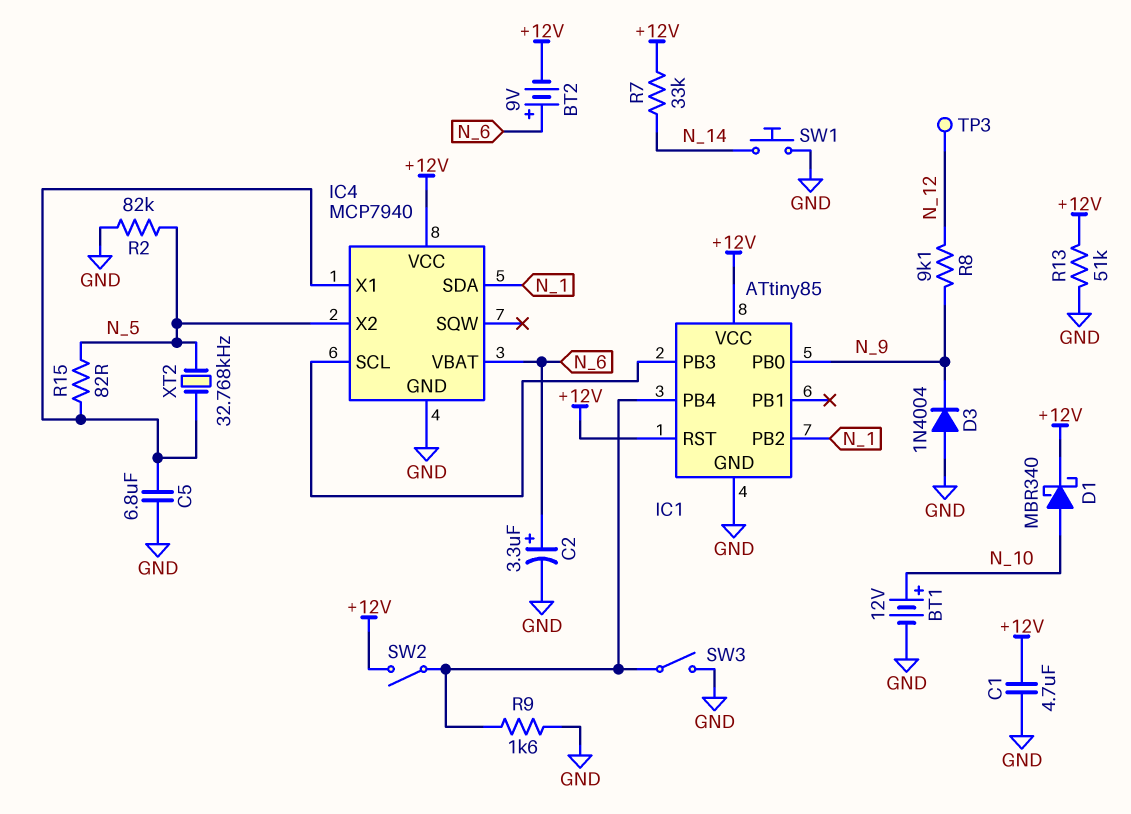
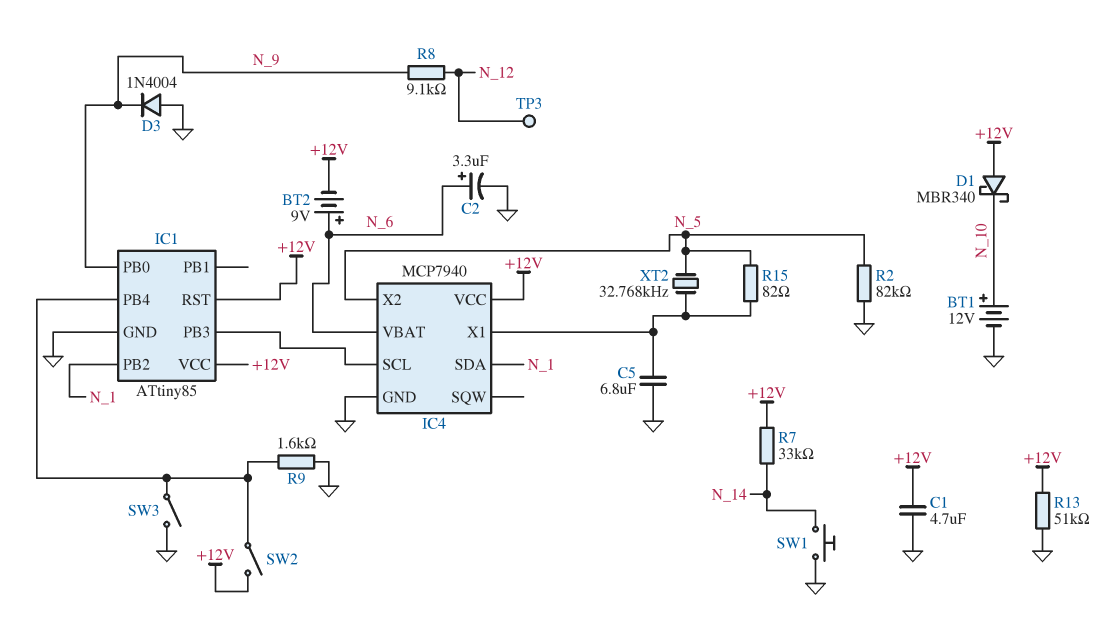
D1: schottky MBR340 (A N_10, K +12V) -> schottky MBR340 (A +12V, K N_10)

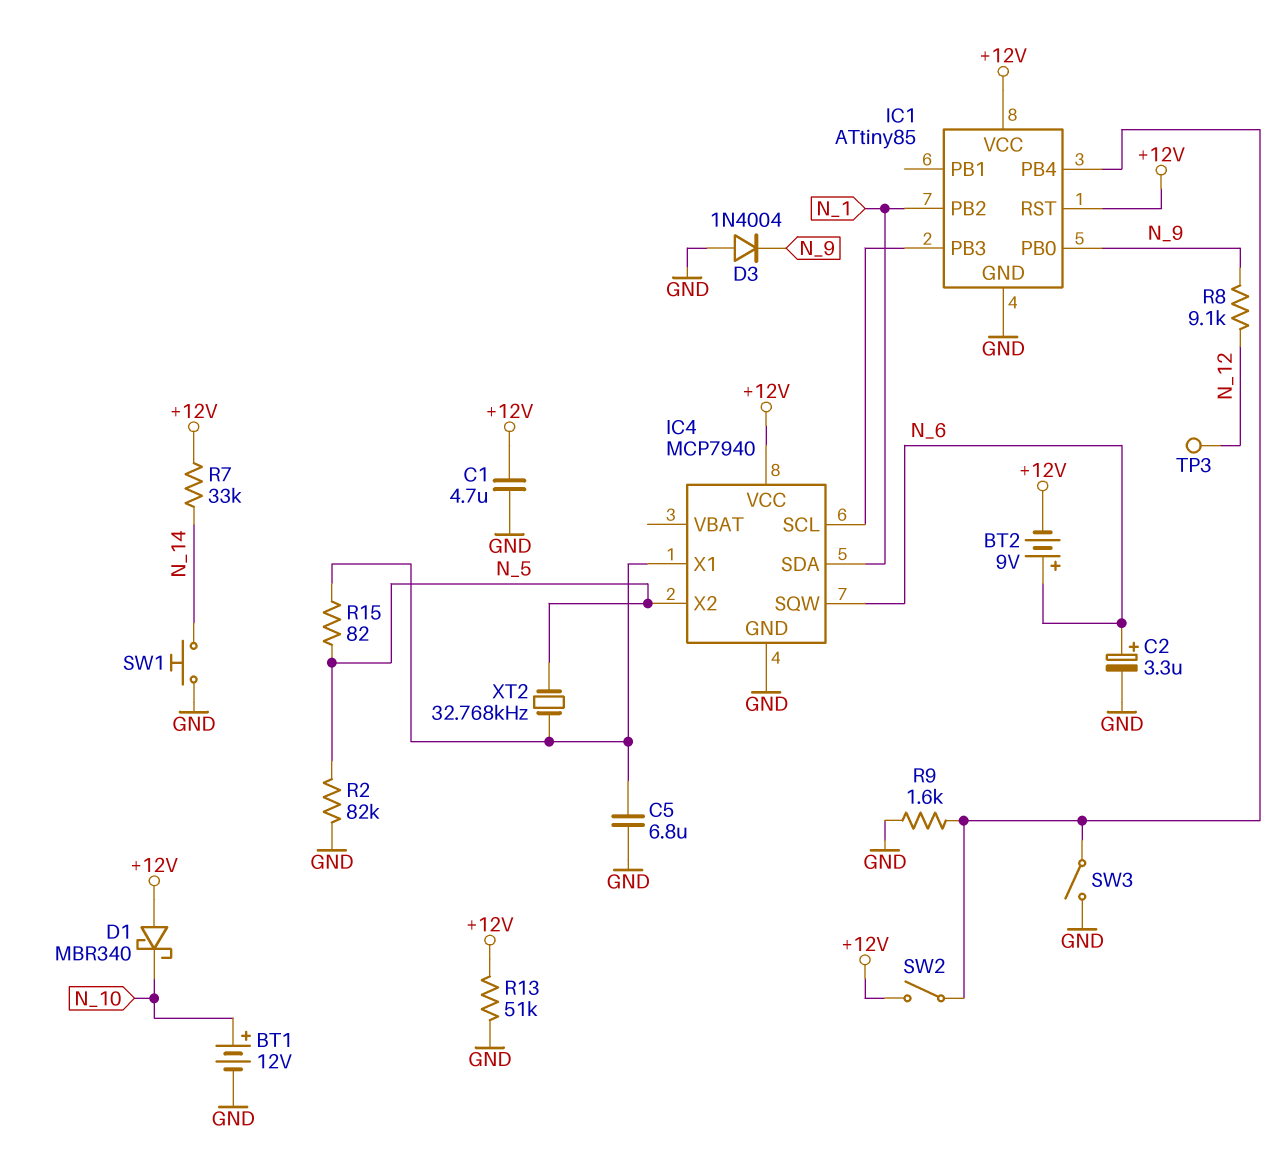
IC4 pin SQW: none -> N_6
IC4 pin VBAT: N_6 -> none

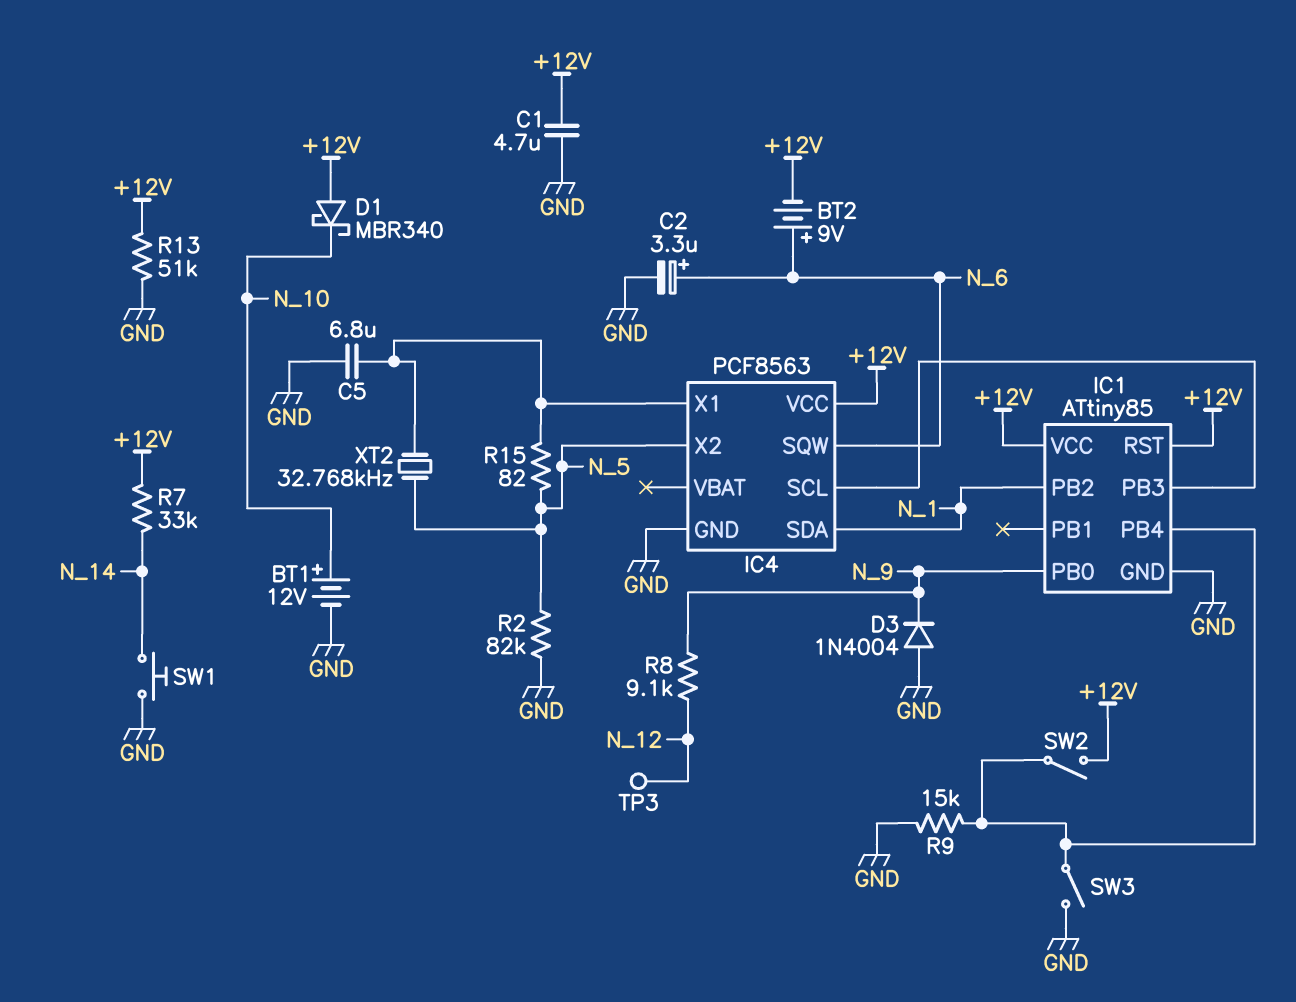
IC4: MCP7940 -> PCF8563
R9: 1.6k (GND, IC1/PB4) -> 15k (GND, IC1/PB4)

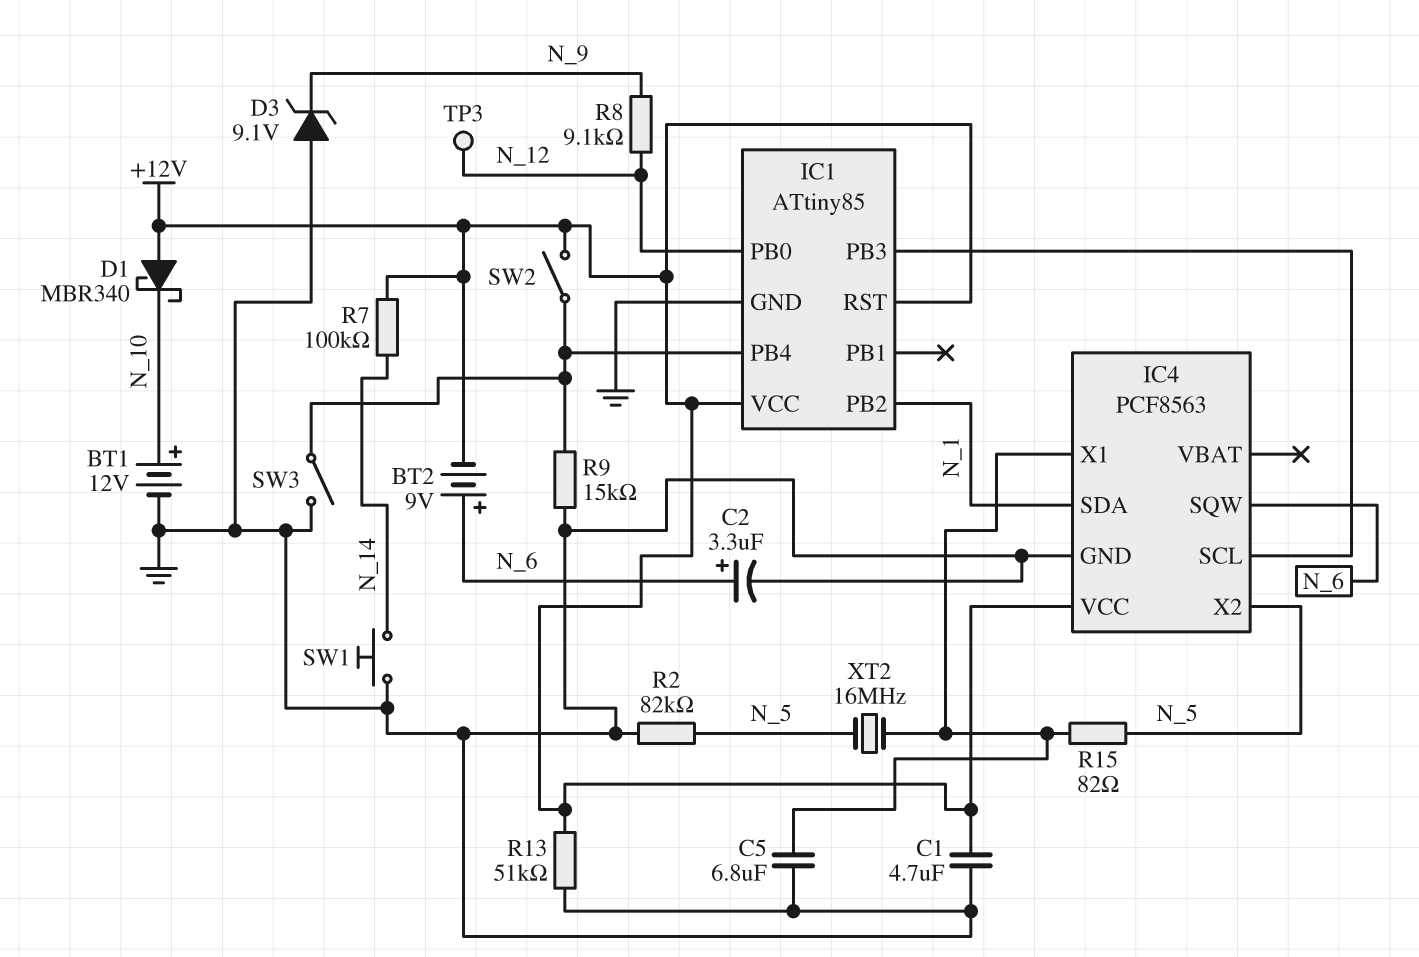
D3: diode 1N4004 (A GND, K N_9) -> zener 9.1V (A GND, K N_9)
IC1 pin PB0: N_9 -> N_12
R7: 33k (+12V, N_14) -> 100k (+12V, N_14)
XT2: 32.768kHz (IC4/X1, N_5) -> 16MHz (IC4/X1, N_5)

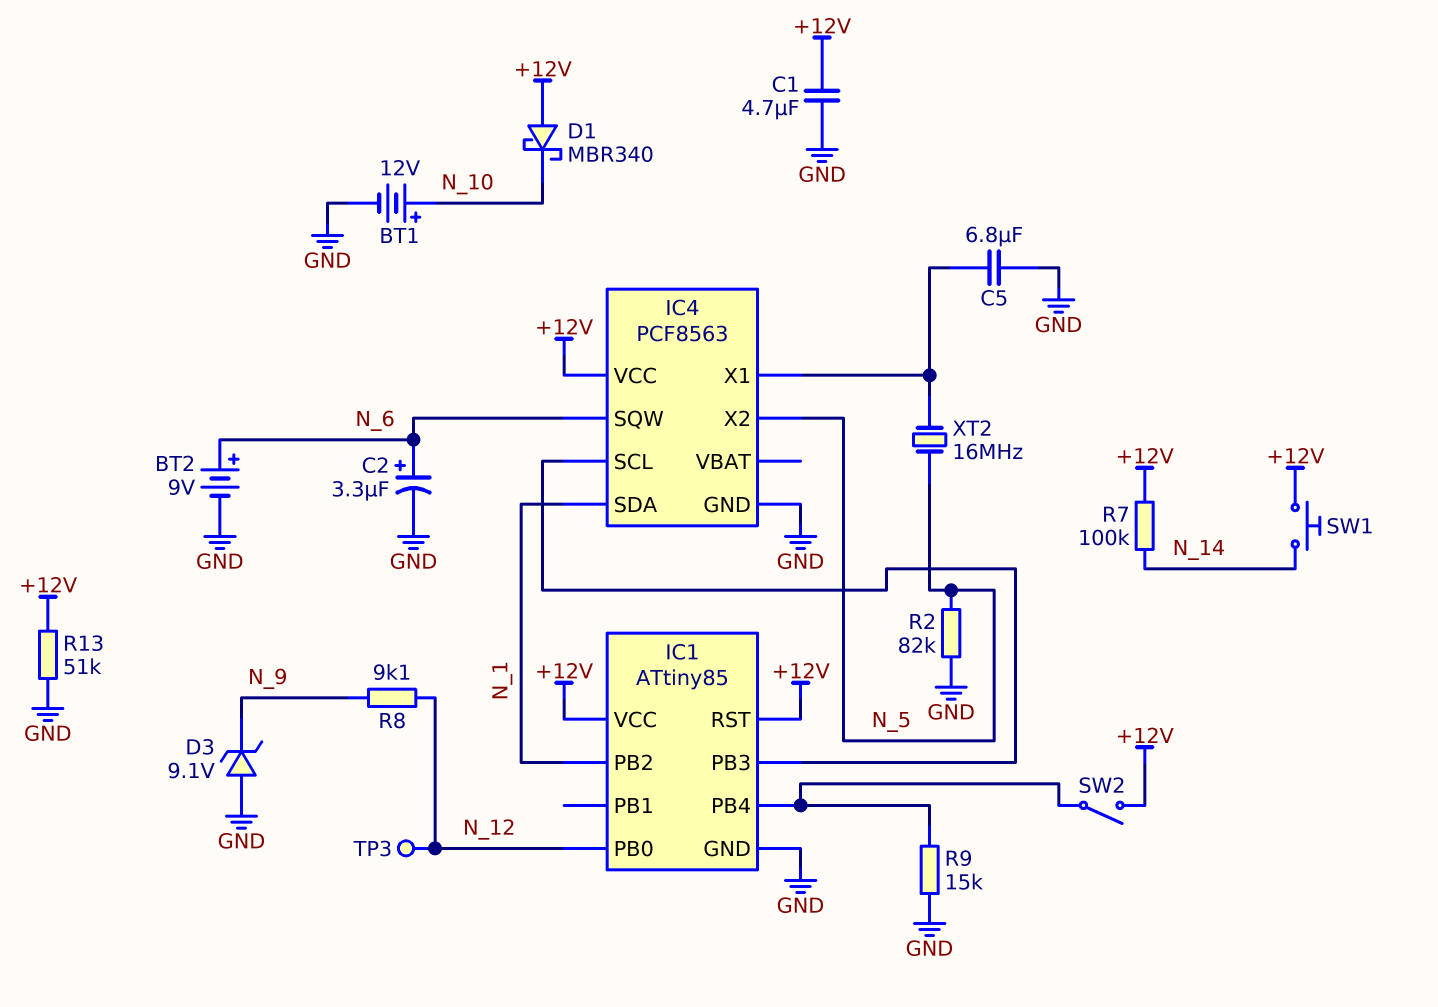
BT2: 9V (plus N_6, minus +12V) -> 9V (plus N_6, minus GND)
R15: 82 (IC4/X1, N_5) -> none
SW1: button (GND, N_14) -> button (+12V, N_14)
SW3: switch (GND, IC1/PB4) -> none

